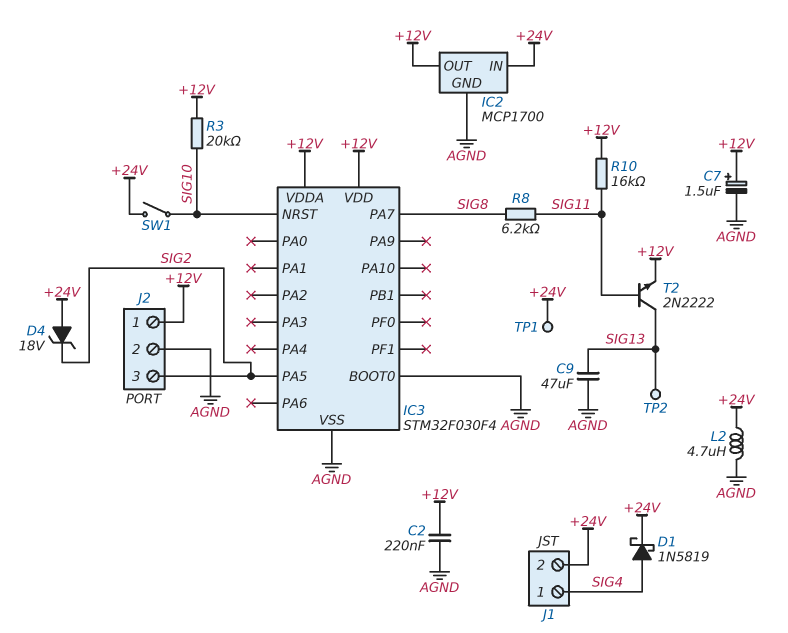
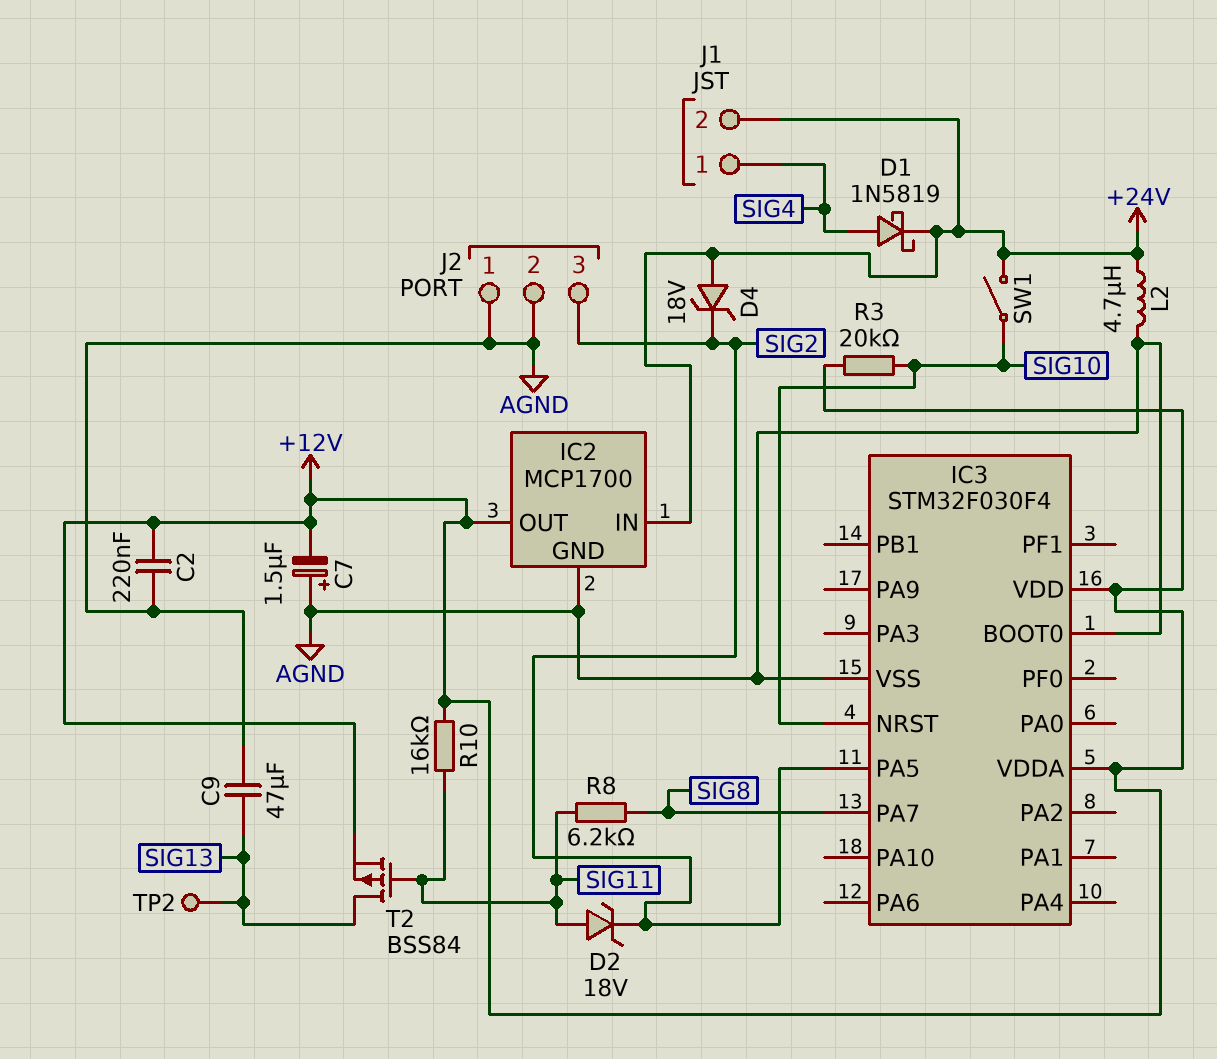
C7: 1.5uF (plus +12V, minus AGND) -> 1.5uF (plus AGND, minus +12V)
D2: none -> zener 18V (A SIG11, K SIG2)
J2 pin 1: +12V -> AGND
T2: NPN 2N2222 (B SIG11, C SIG13, E +12V) -> PMOS BSS84 (G SIG11, D SIG13, S +12V)
TP1: test point (+24V) -> none

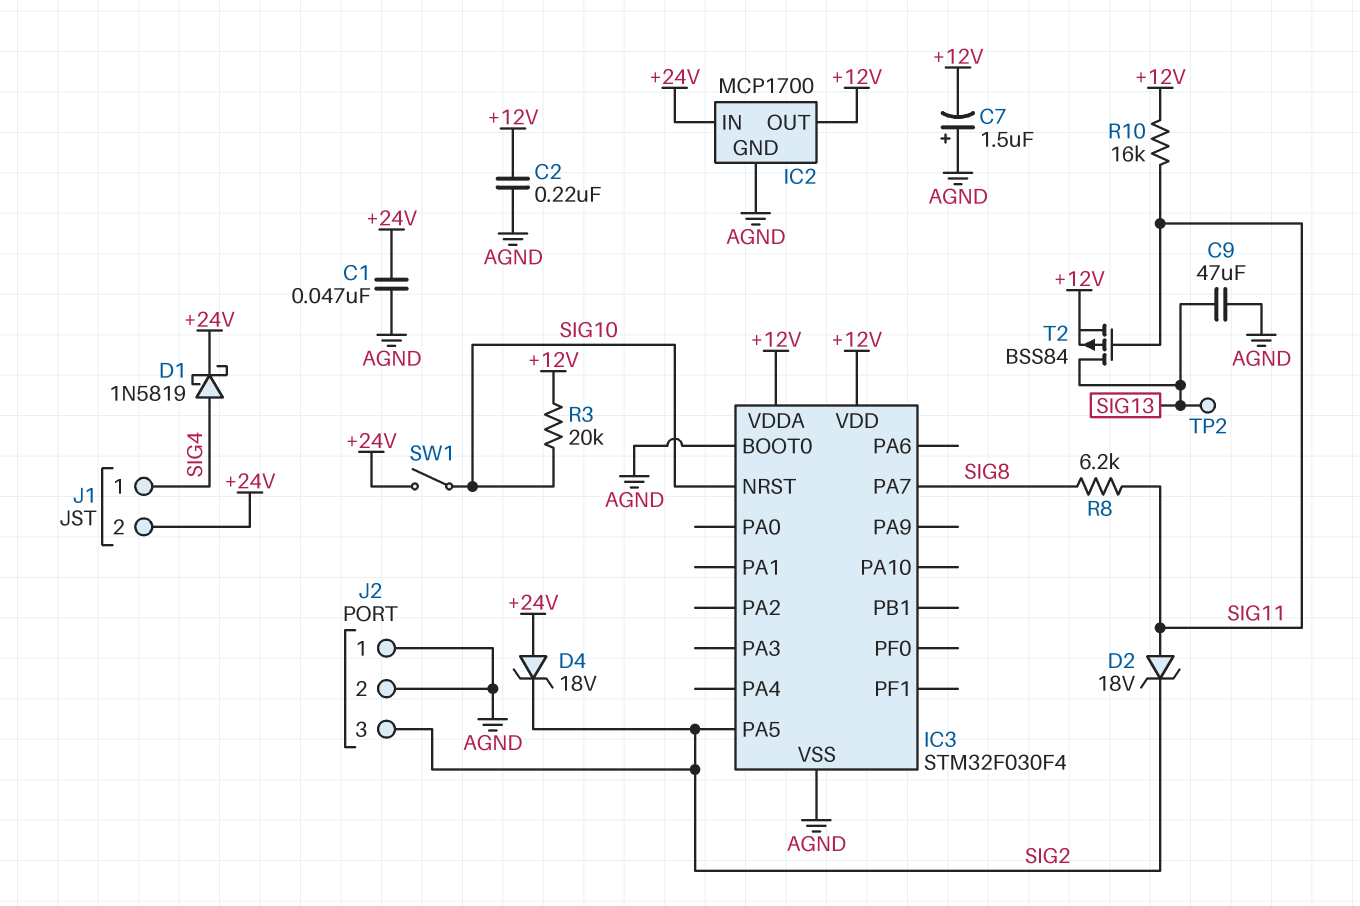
C1: none -> 47nF (+24V, AGND)
L2: 4.7uH (+24V, AGND) -> none

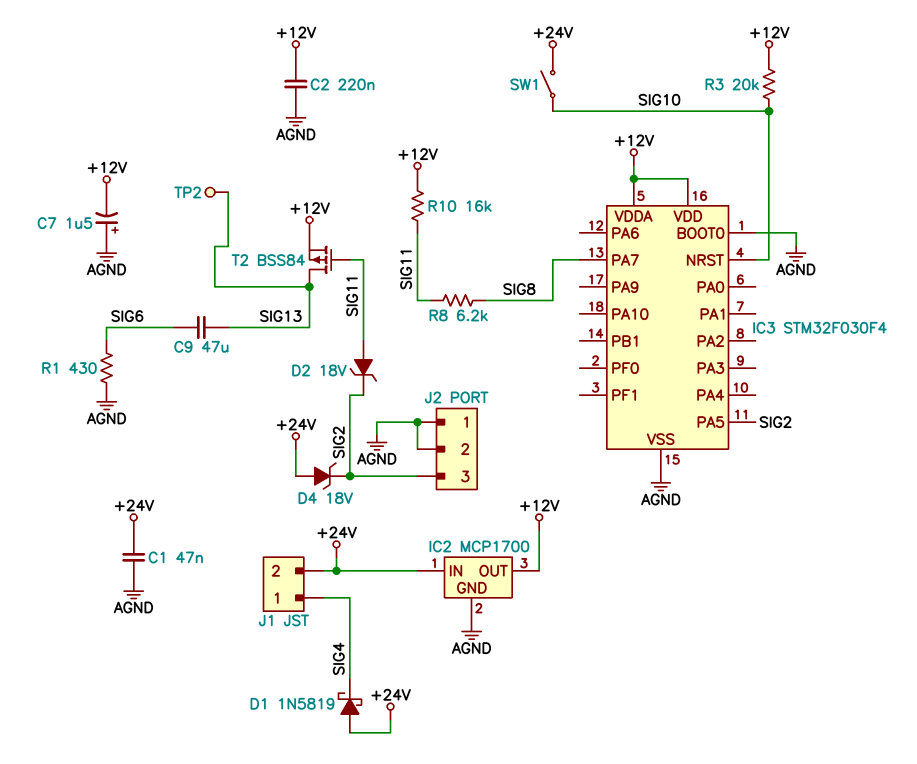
C9: 47uF (AGND, SIG13) -> 47uF (SIG6, SIG13)
D1: schottky 1N5819 (A SIG4, K +24V) -> schottky 1N5819 (A +24V, K SIG4)
R1: none -> 430 (AGND, SIG6)

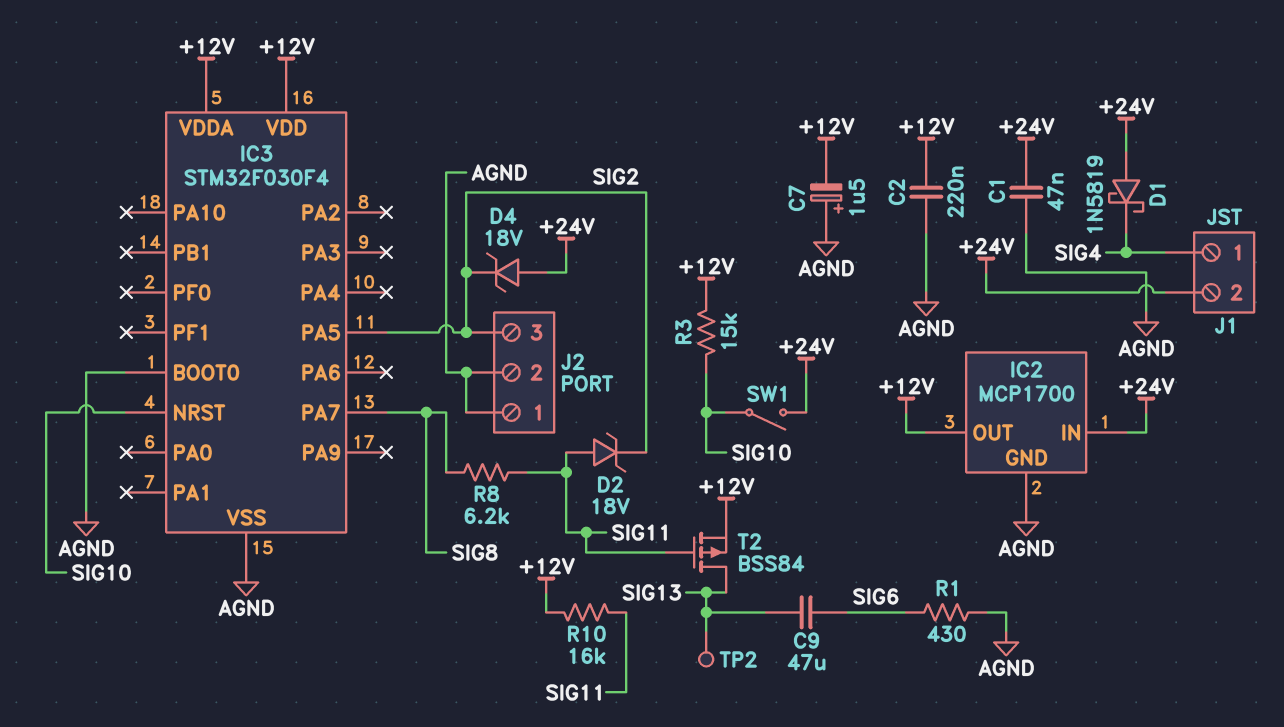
R3: 20k (+12V, SIG10) -> 15k (+12V, SIG10)

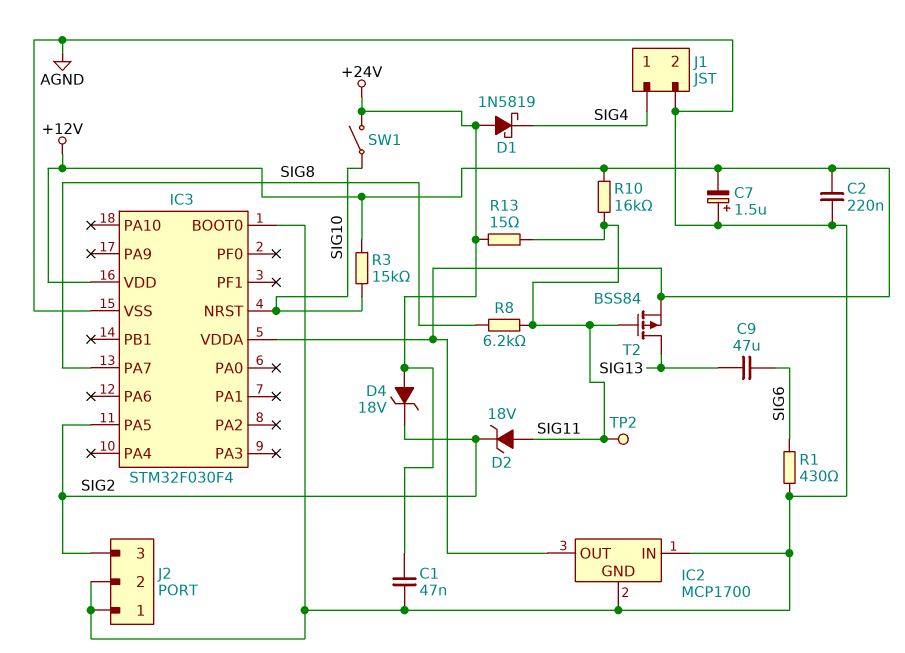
IC2 pin IN: +24V -> AGND
J1 pin 2: +24V -> AGND
R13: none -> 15 (+24V, SIG11)
TP2: test point (SIG13) -> test point (SIG11)

